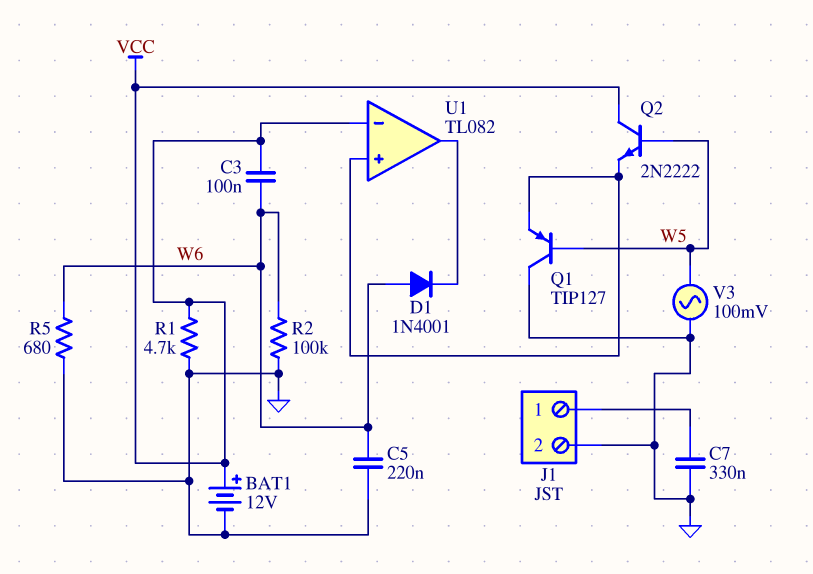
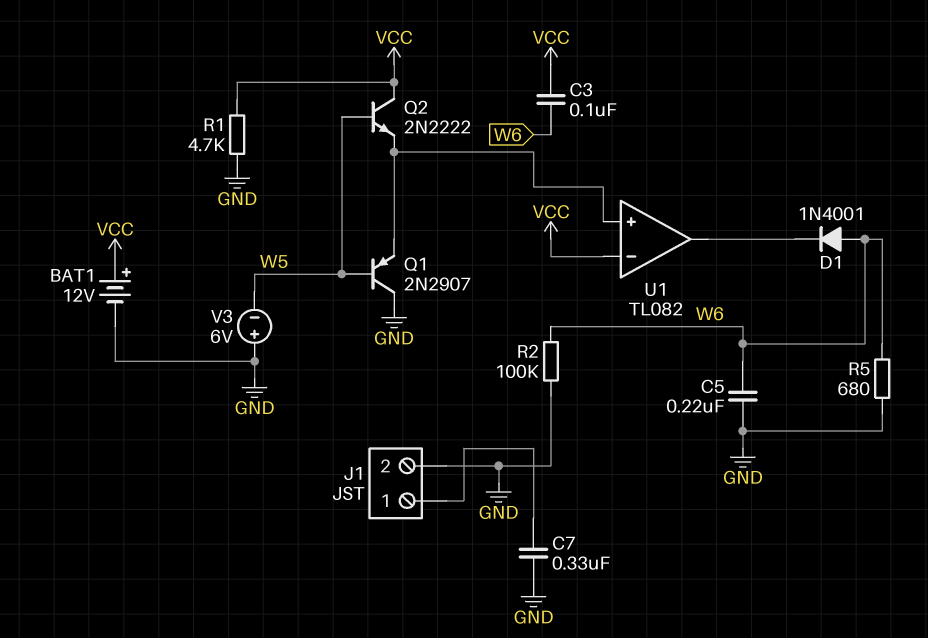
Q1: PNP TIP127 (B W5, C GND, E U1/in+) -> PNP 2N2907 (B W5, C GND, E U1/in+)
V3: AC 100mV (GND, W5) -> 6V (plus GND, minus W5)

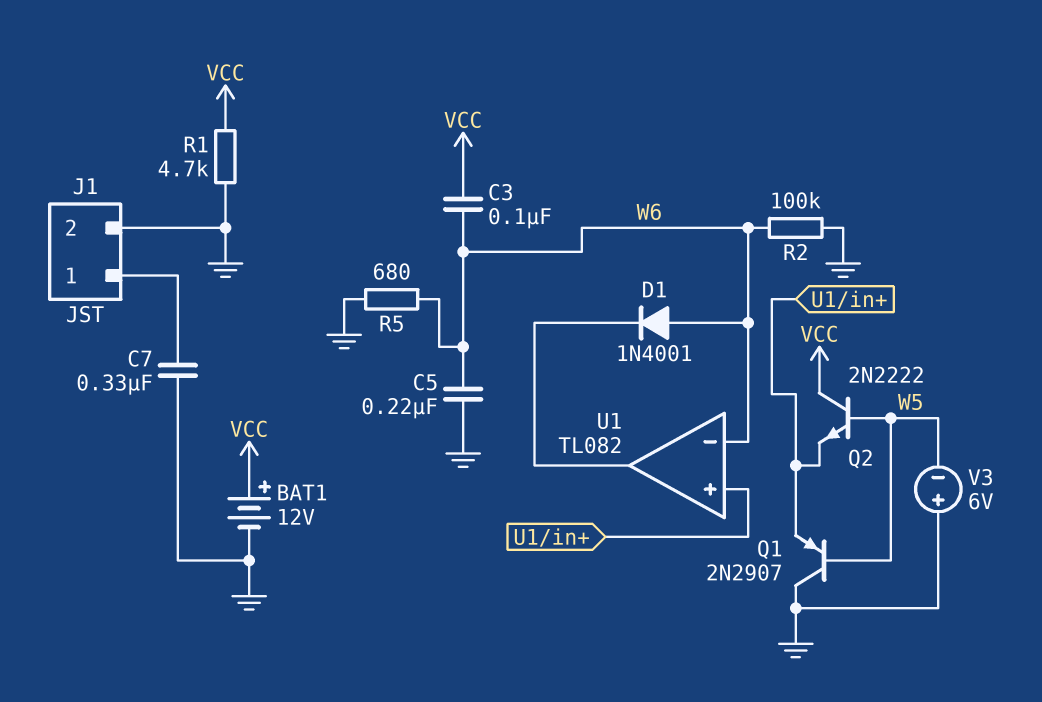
U1 pin in-: VCC -> W6

